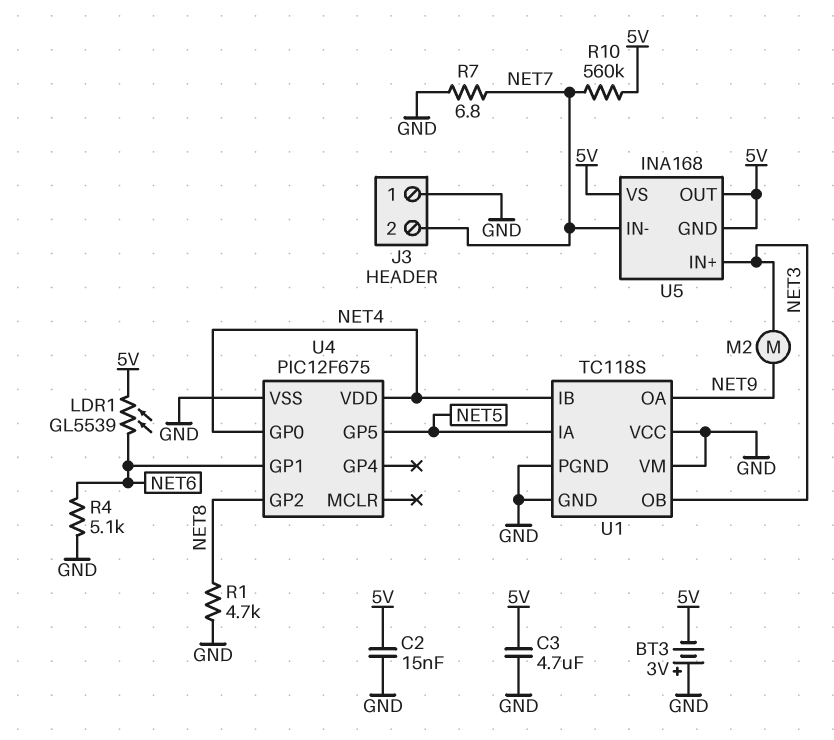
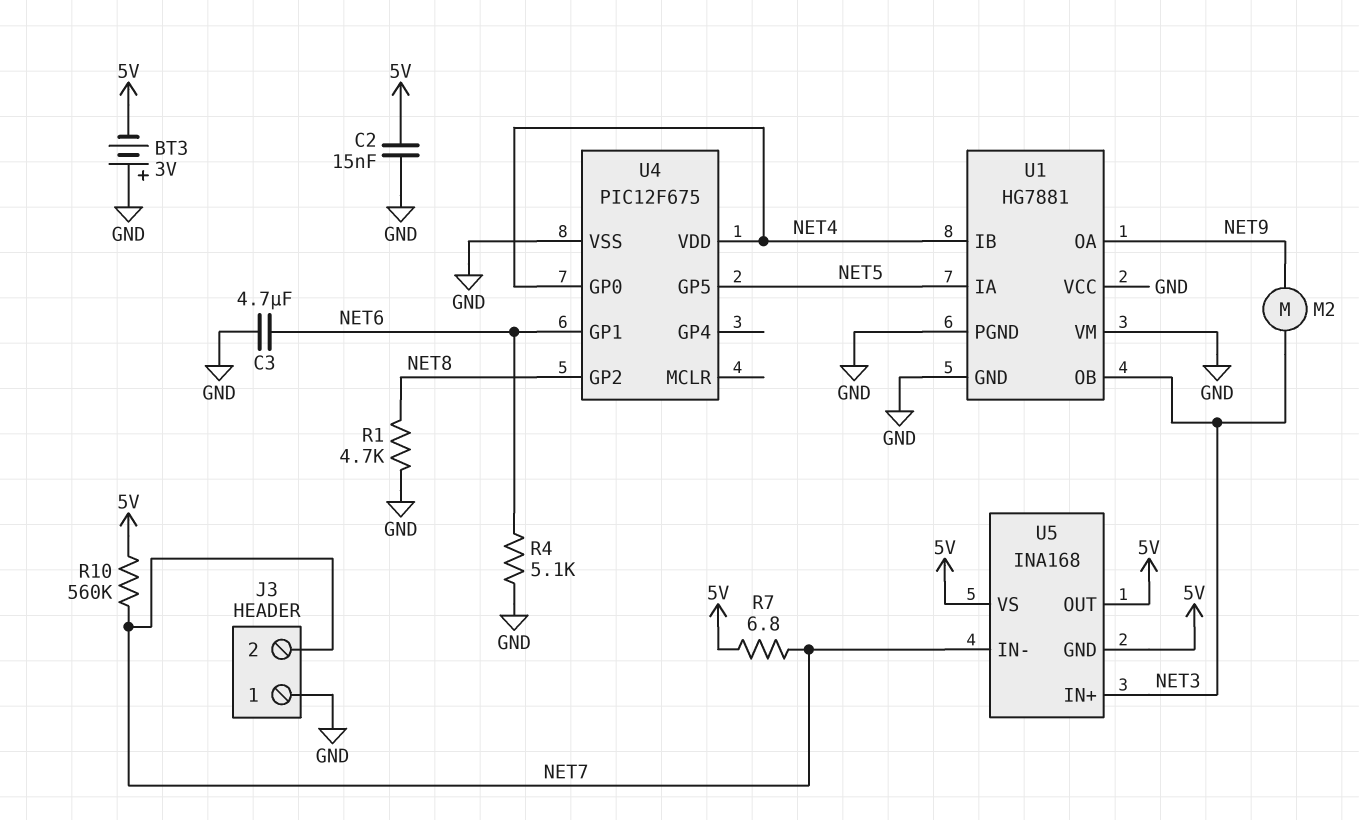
C3: 4.7uF (5V, GND) -> 4.7uF (GND, NET6)
LDR1: GL5539 (5V, NET6) -> none
R7: 6.8 (GND, NET7) -> 6.8 (5V, NET7)
U1: TC118S -> HG7881

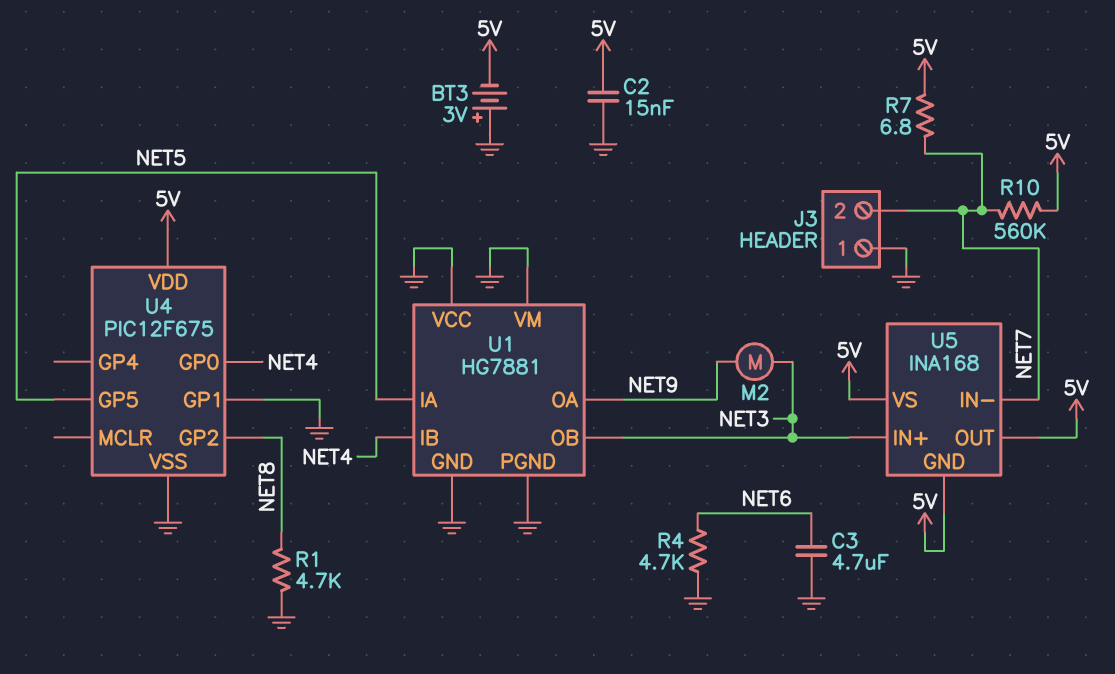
R4: 5.1k (GND, NET6) -> 4.7k (GND, NET6)
U4 pin GP1: NET6 -> GND
U4 pin VDD: NET4 -> 5V

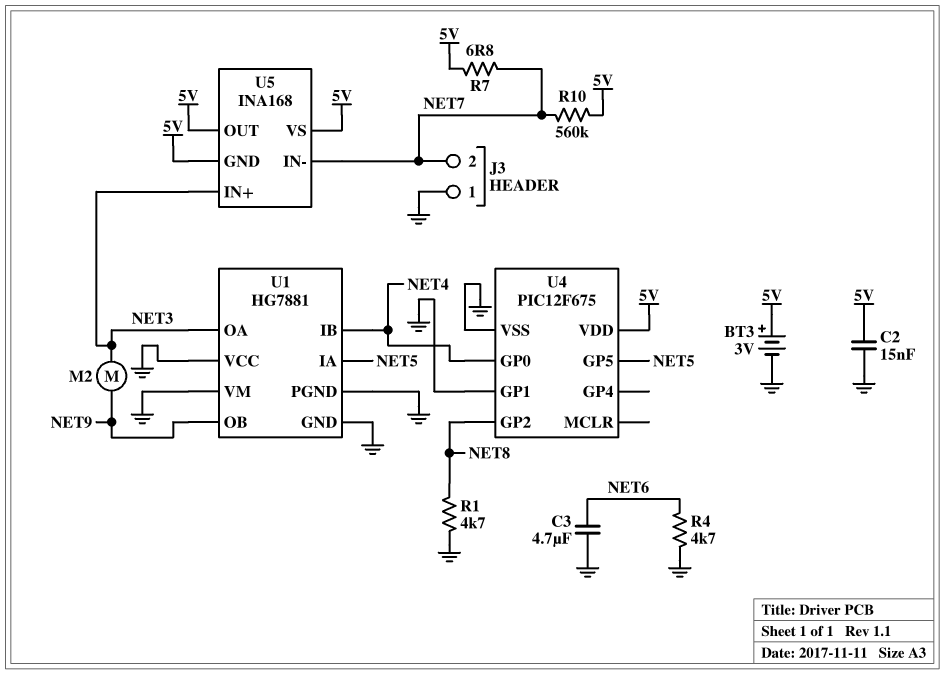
BT3: 3V (plus GND, minus 5V) -> 3V (plus 5V, minus GND)
U1 pin OA: NET9 -> NET3
U1 pin OB: NET3 -> NET9

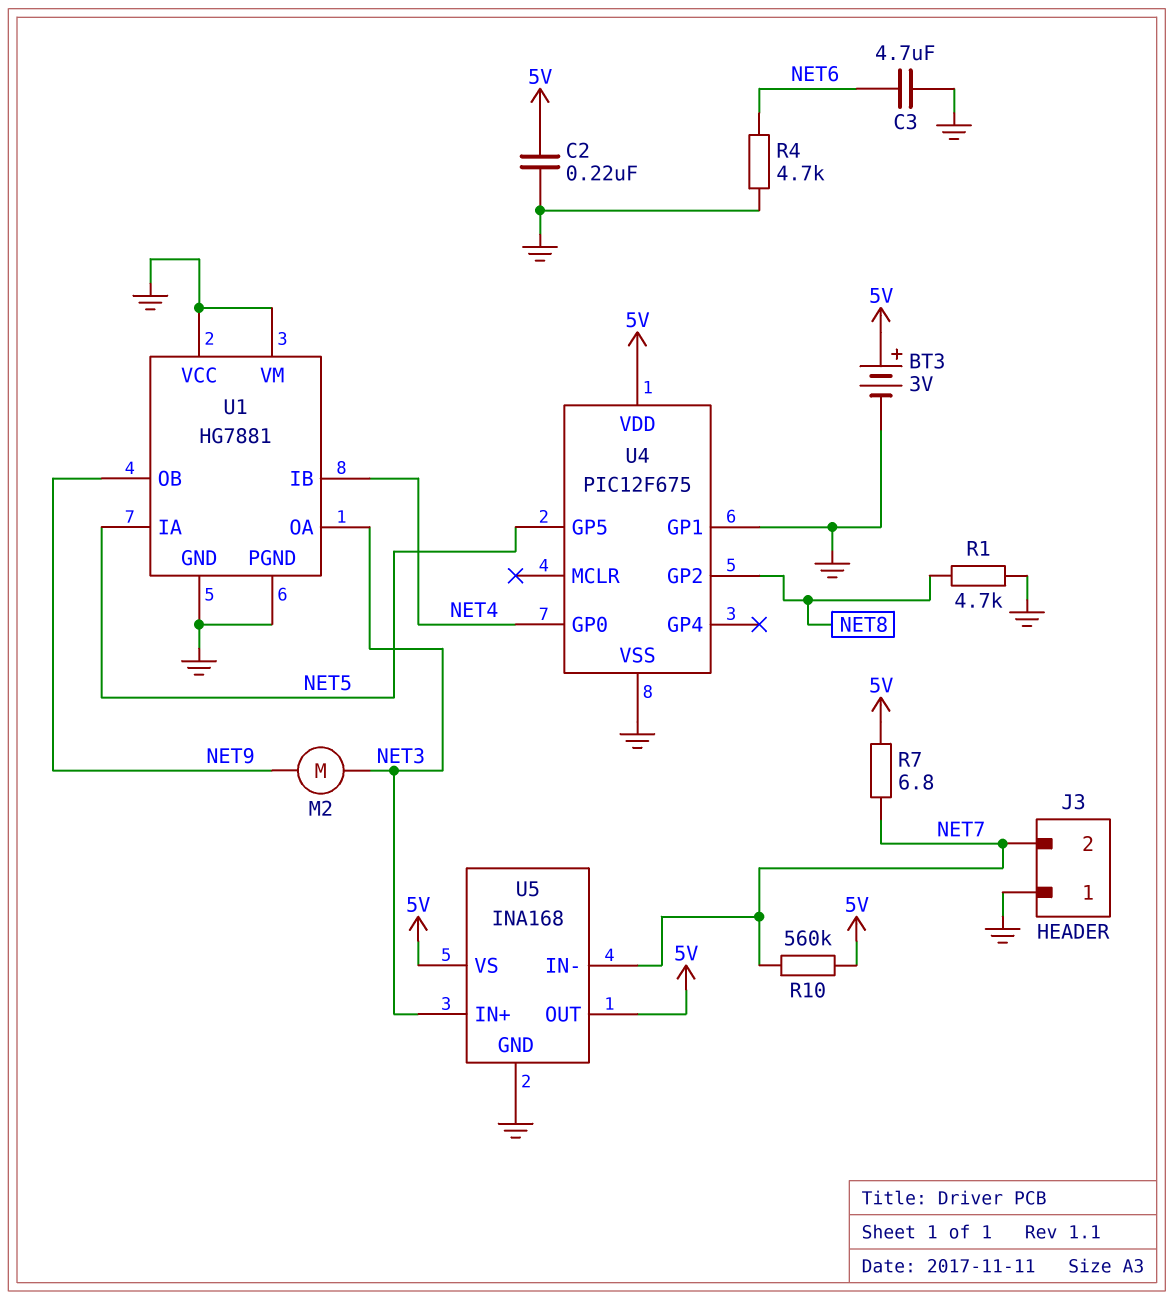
C2: 15nF (5V, GND) -> 220nF (5V, GND)
U5 pin GND: 5V -> GND

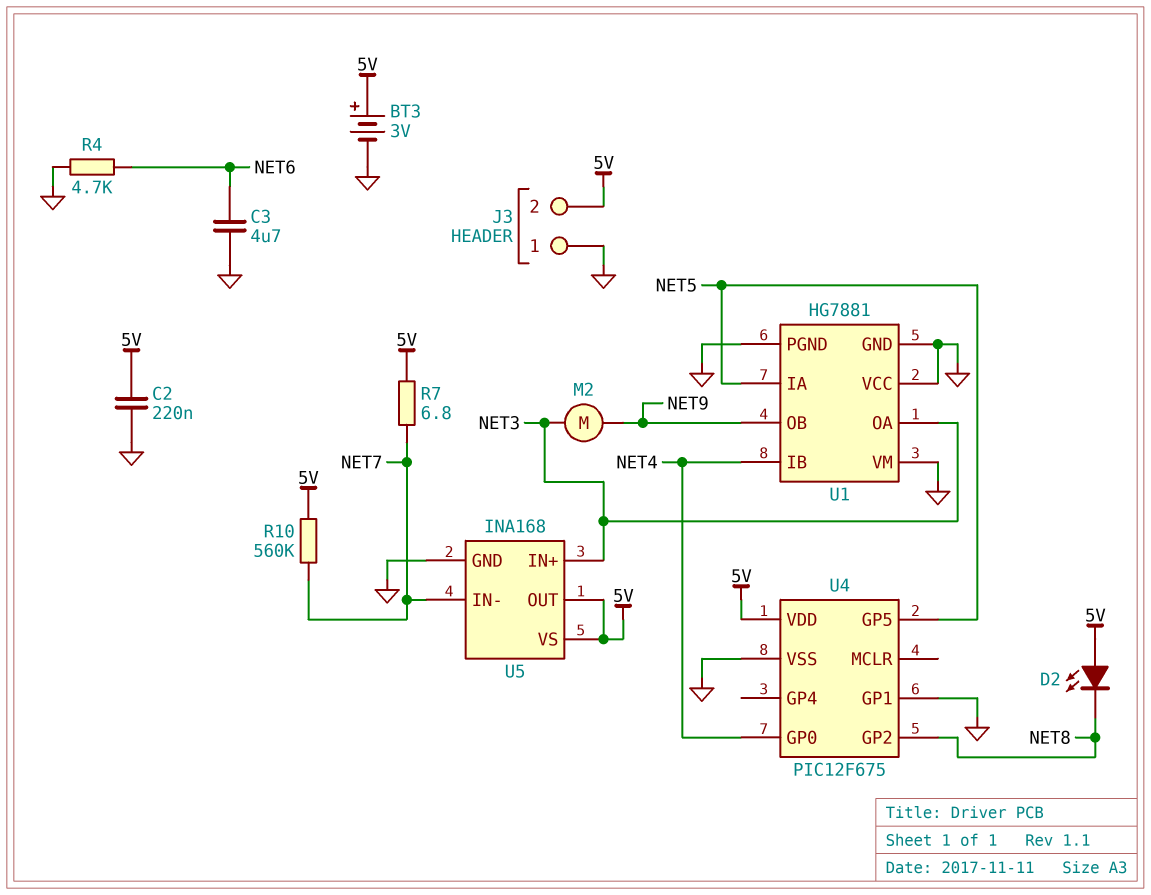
D2: none -> LED (A 5V, K NET8)
J3 pin 2: NET7 -> 5V
R1: 4.7k (GND, NET8) -> none

